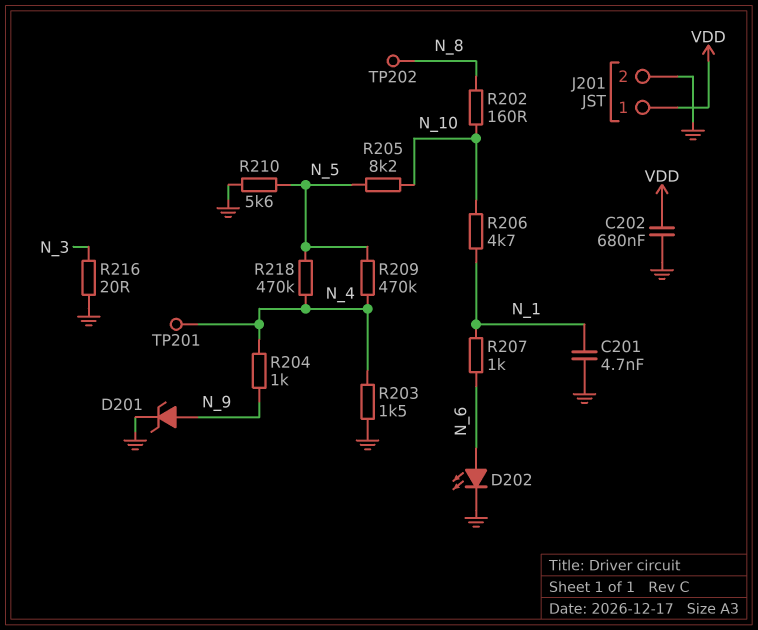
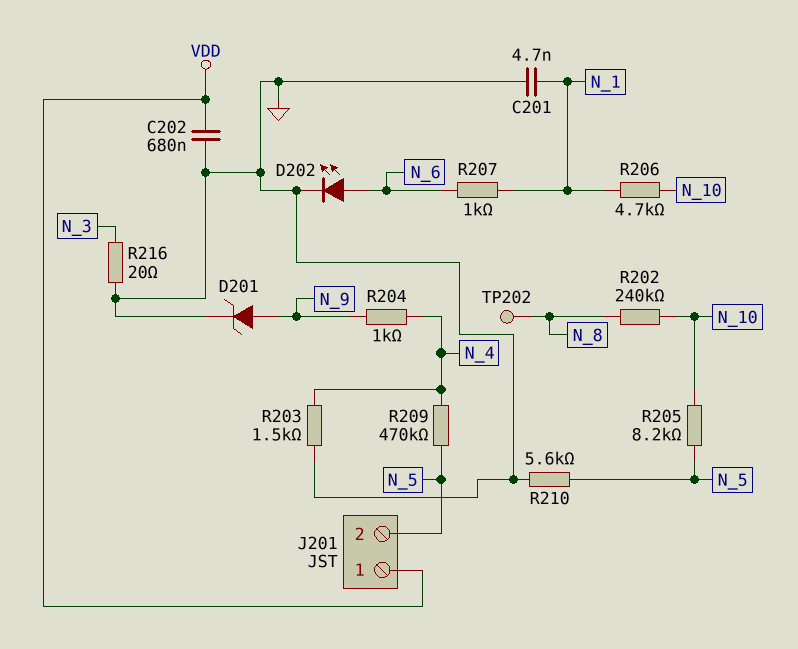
J201 pin 2: GND -> N_5
R202: 160 (N_8, N_10) -> 240k (N_8, N_10)
R218: 470k (N_4, N_5) -> none
TP201: test point (N_4) -> none

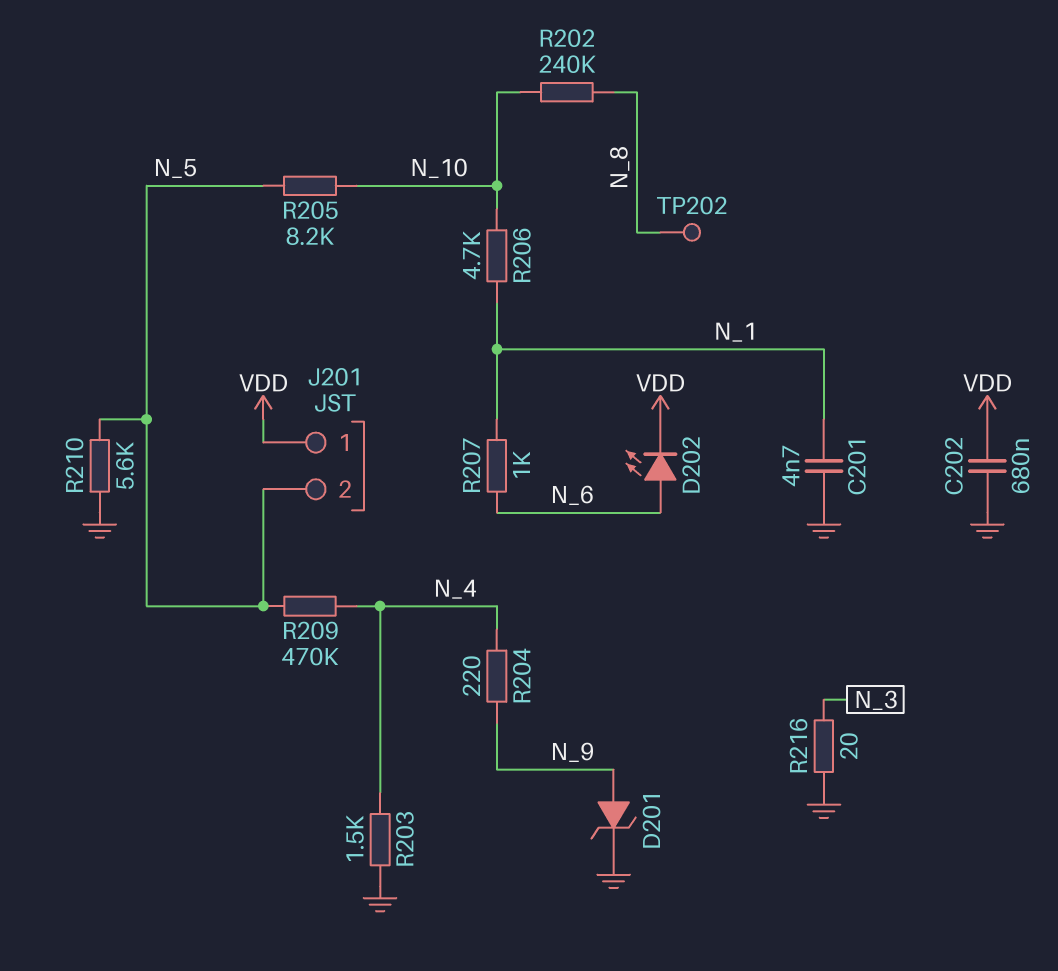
D202: LED (A N_6, K GND) -> LED (A N_6, K VDD)
R204: 1k (N_4, N_9) -> 220 (N_4, N_9)

